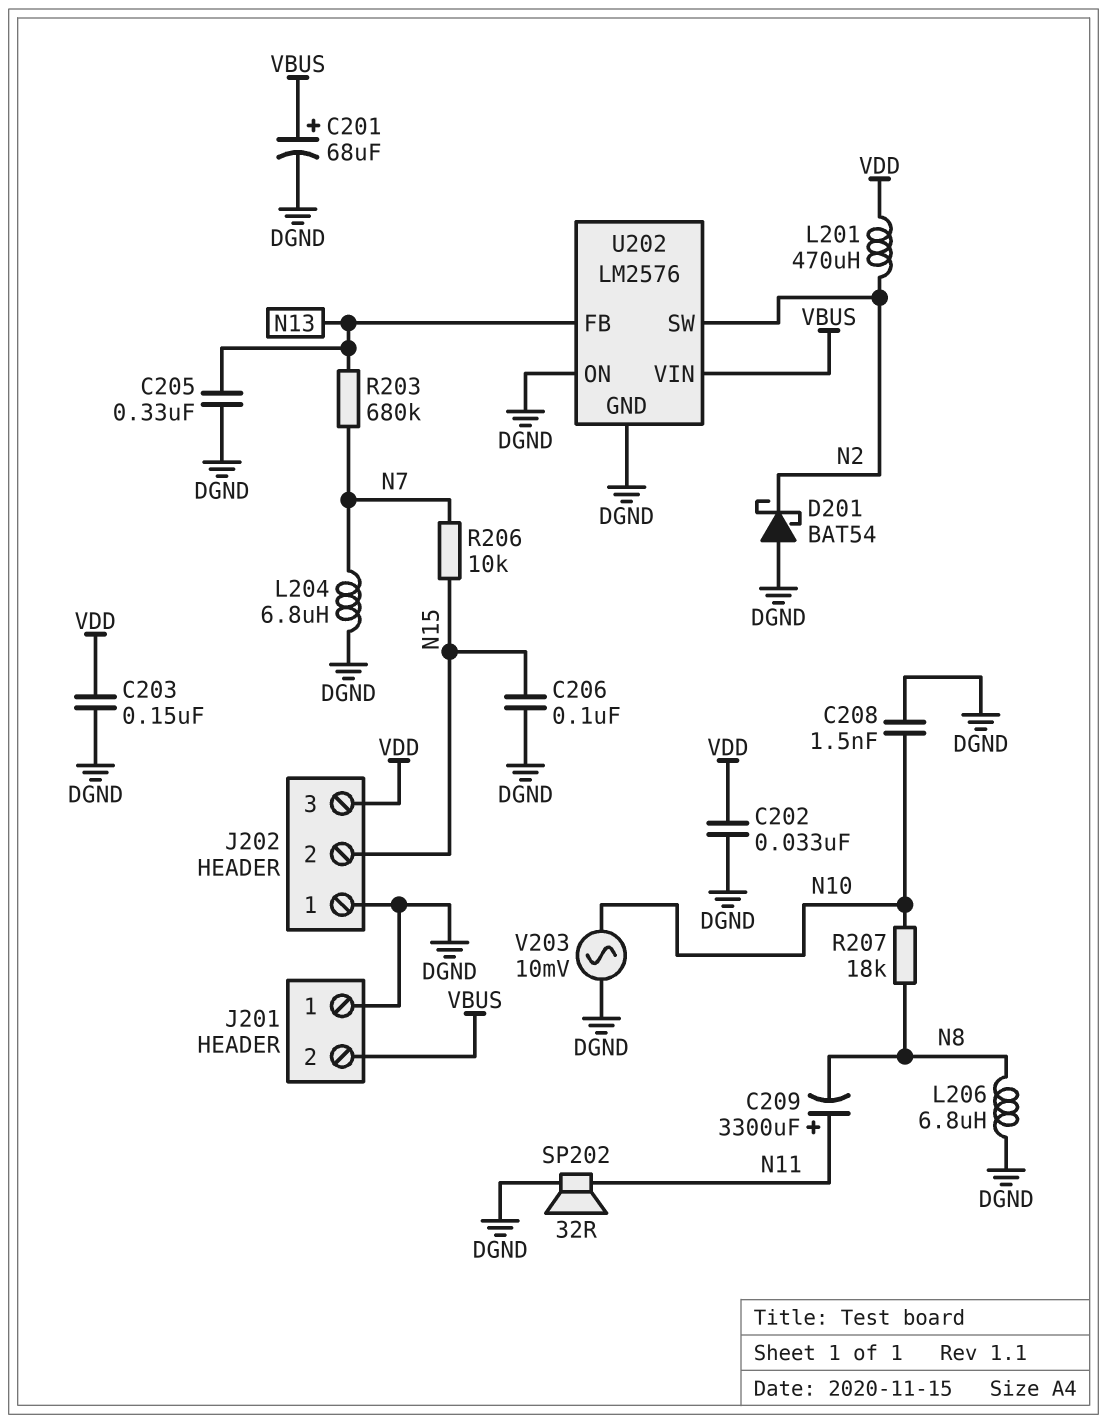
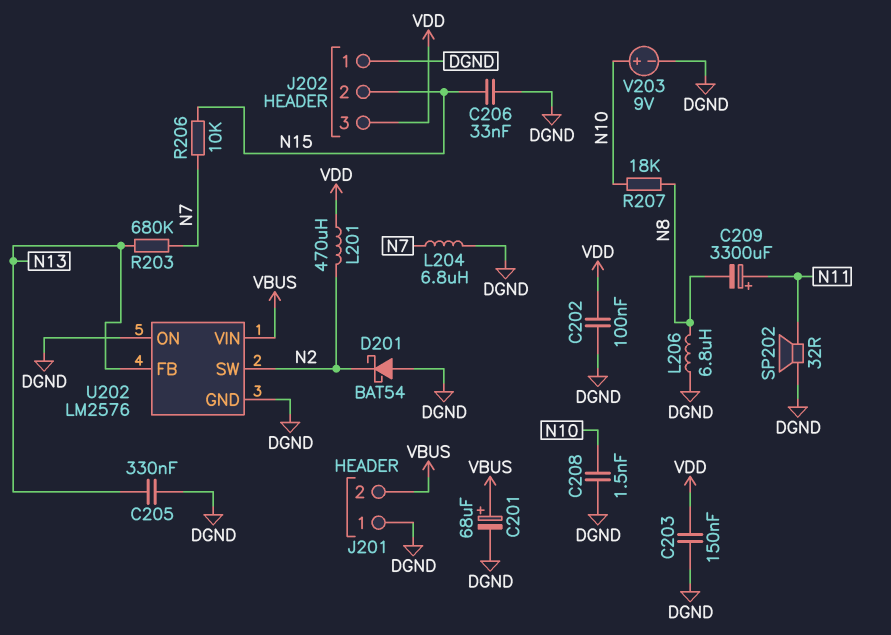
C202: 33nF (DGND, VDD) -> 100nF (DGND, VDD)
C206: 100nF (DGND, N15) -> 33nF (DGND, N15)
V203: AC 10mV (DGND, N10) -> 9V (plus N10, minus DGND)

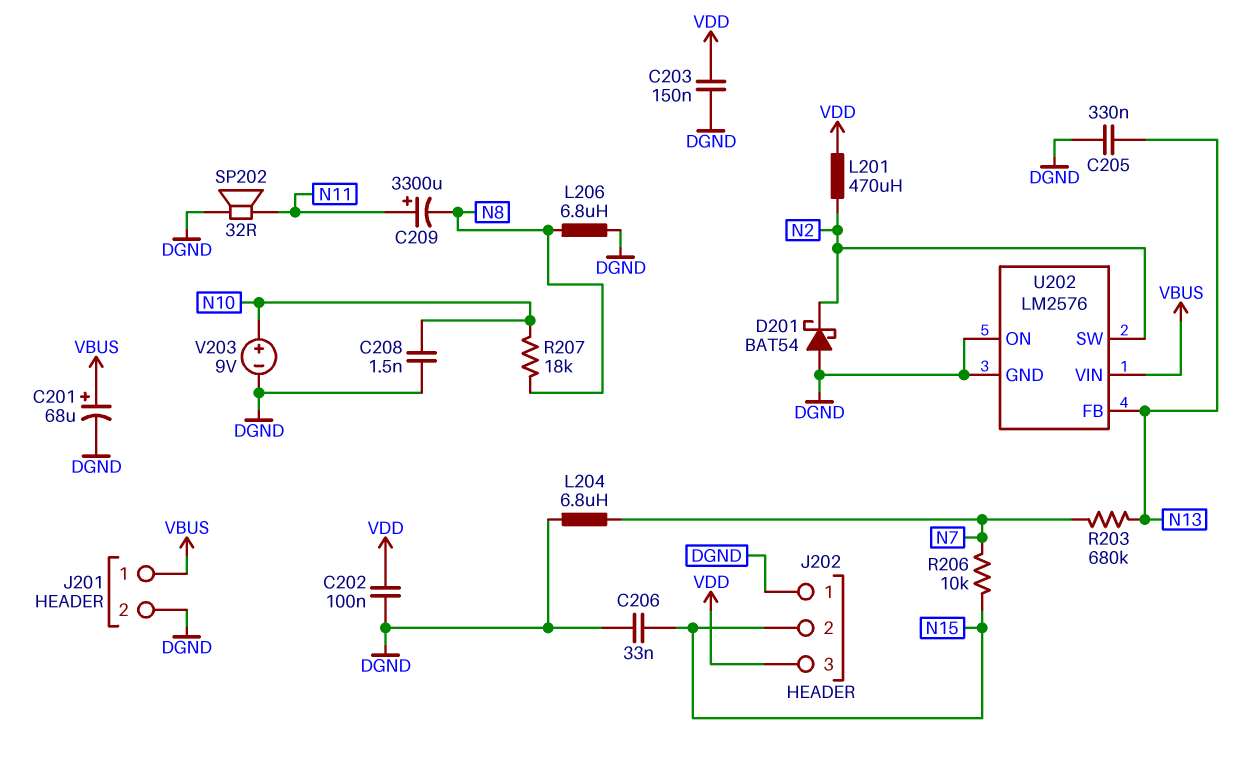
J201 pin 1: DGND -> VBUS
J201 pin 2: VBUS -> DGND

